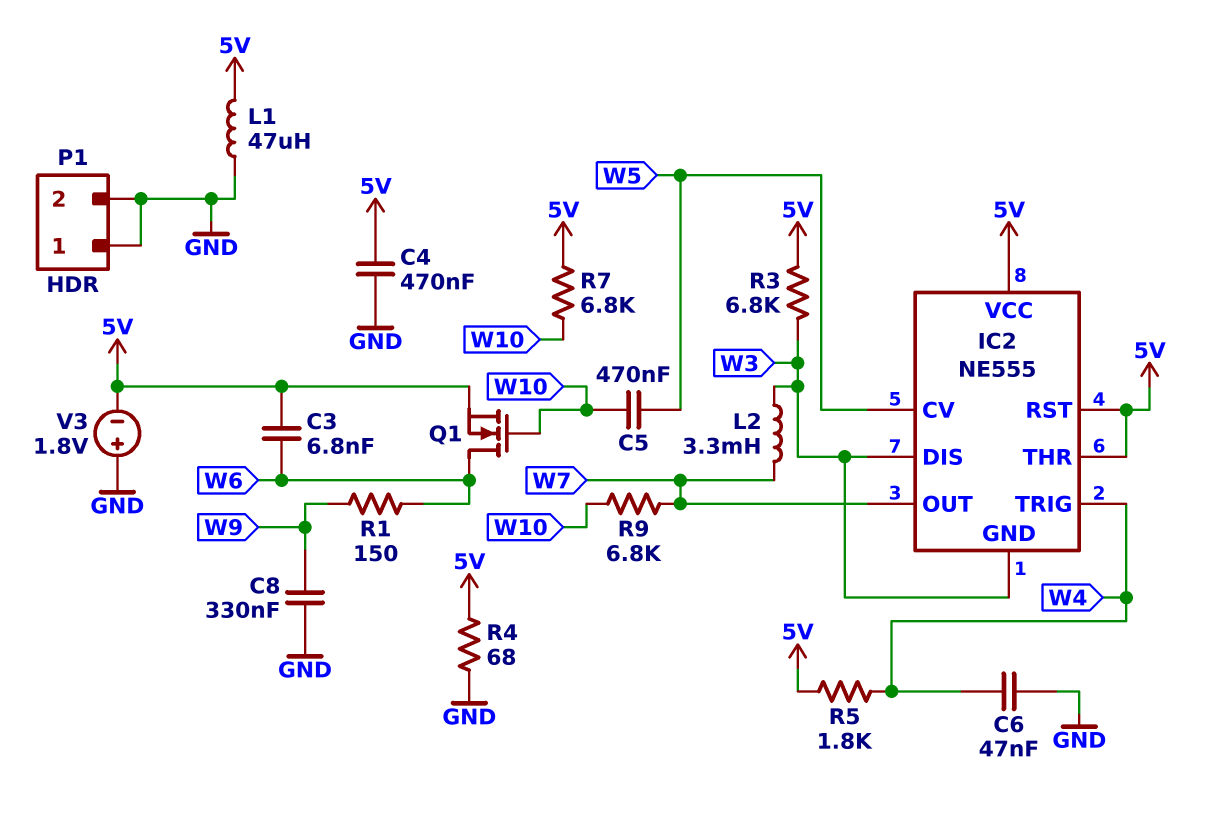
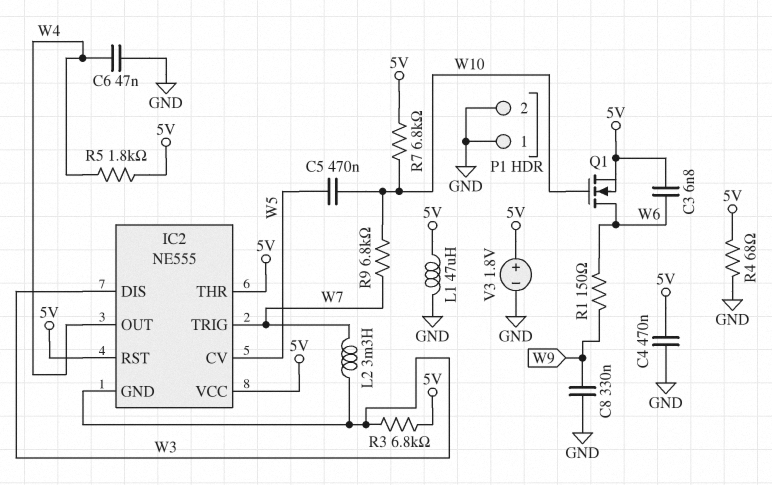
IC2 pin OUT: W7 -> W4
IC2 pin TRIG: W4 -> W7
V3: 1.8V (plus GND, minus 5V) -> 1.8V (plus 5V, minus GND)

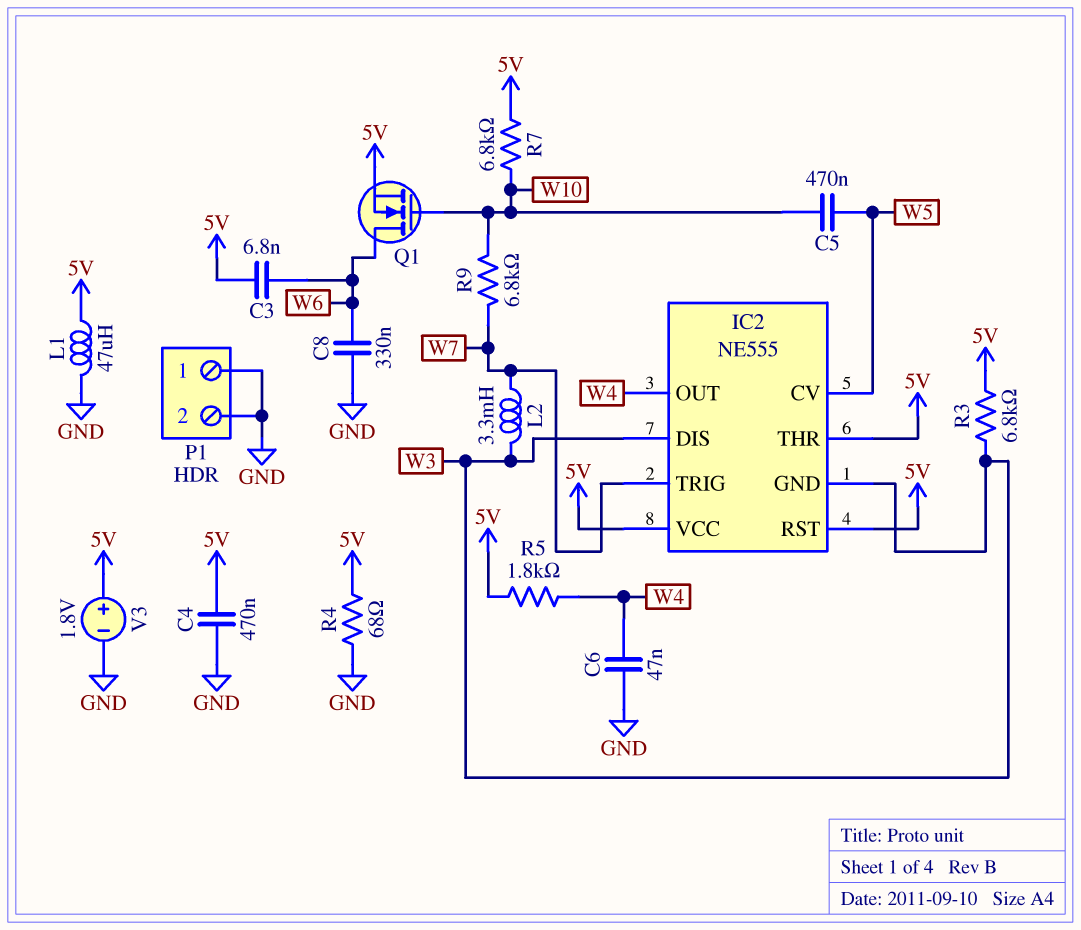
C8: 330nF (GND, W9) -> 330nF (GND, W6)
R1: 150 (W6, W9) -> none

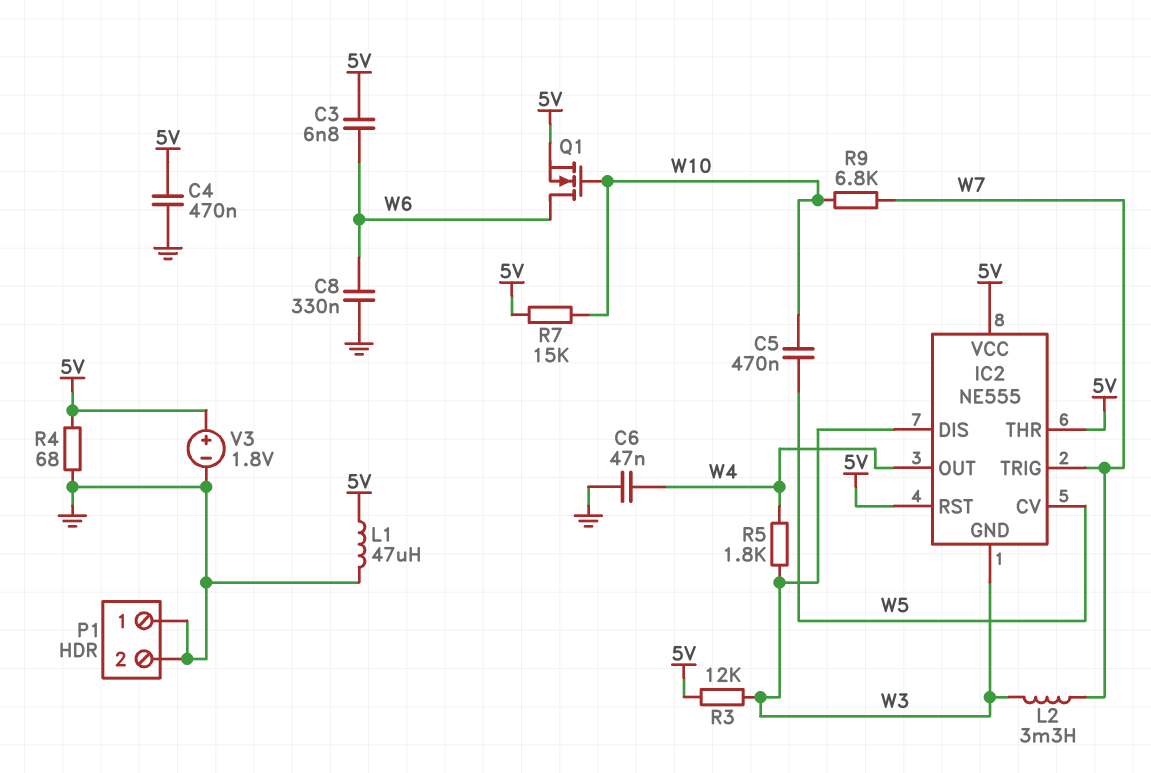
R3: 6.8k (5V, W3) -> 12k (5V, W3)
R5: 1.8k (5V, W4) -> 1.8k (W3, W4)
R7: 6.8k (5V, W10) -> 15k (5V, W10)

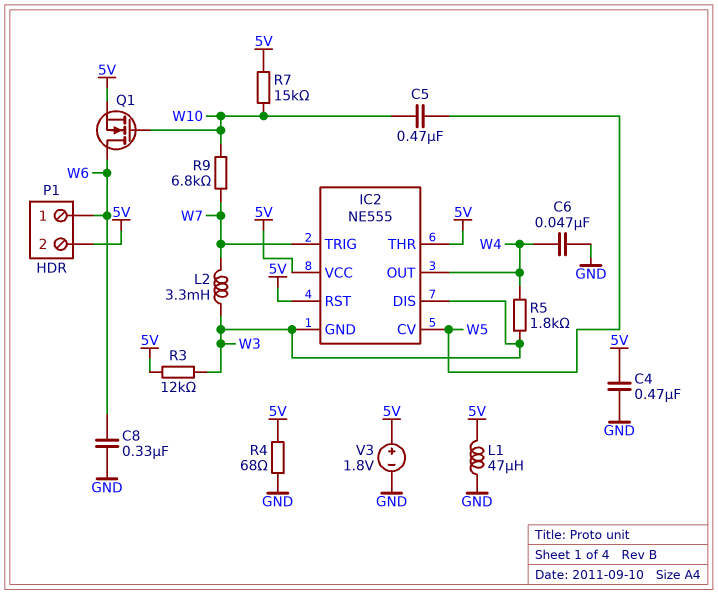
C3: 6.8nF (5V, W6) -> none
P1 pin 1: GND -> W6
P1 pin 2: GND -> 5V

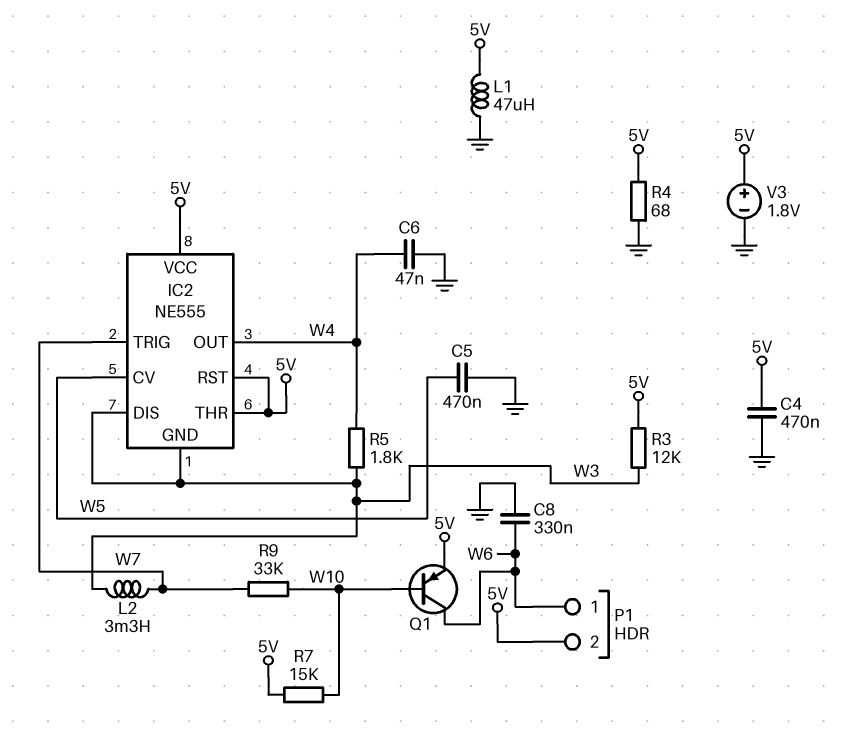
C5: 470nF (W5, W10) -> 470nF (GND, W5)
Q1: NMOS (G W10, D W6, S 5V) -> PNP (B W10, C W6, E 5V)
R9: 6.8k (W7, W10) -> 33k (W7, W10)

